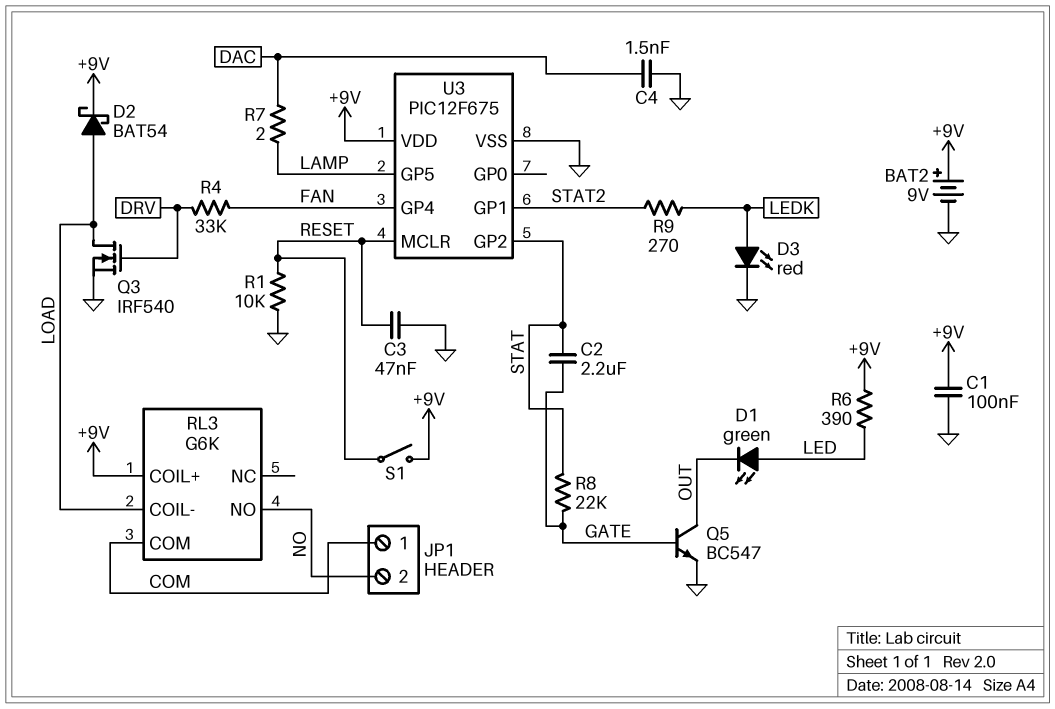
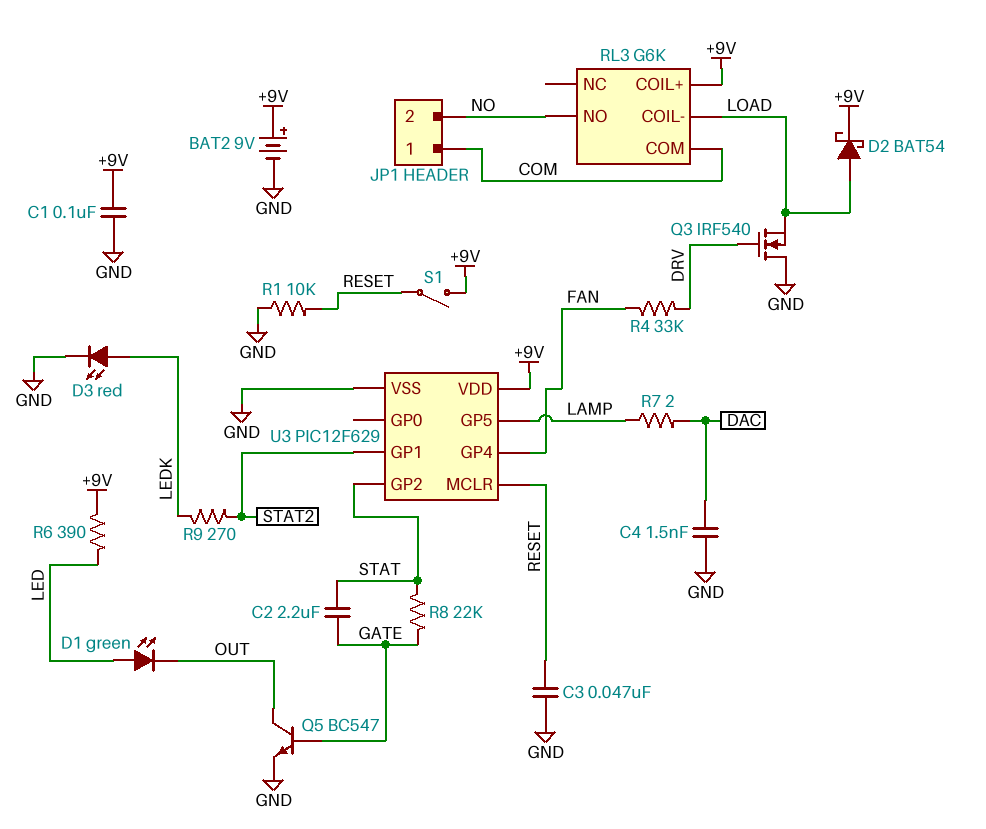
Q3: NMOS IRF540 (G DRV, D LOAD, S GND) -> NMOS IRF540 (G DRV, D GND, S LOAD)
U3: PIC12F675 -> PIC12F629

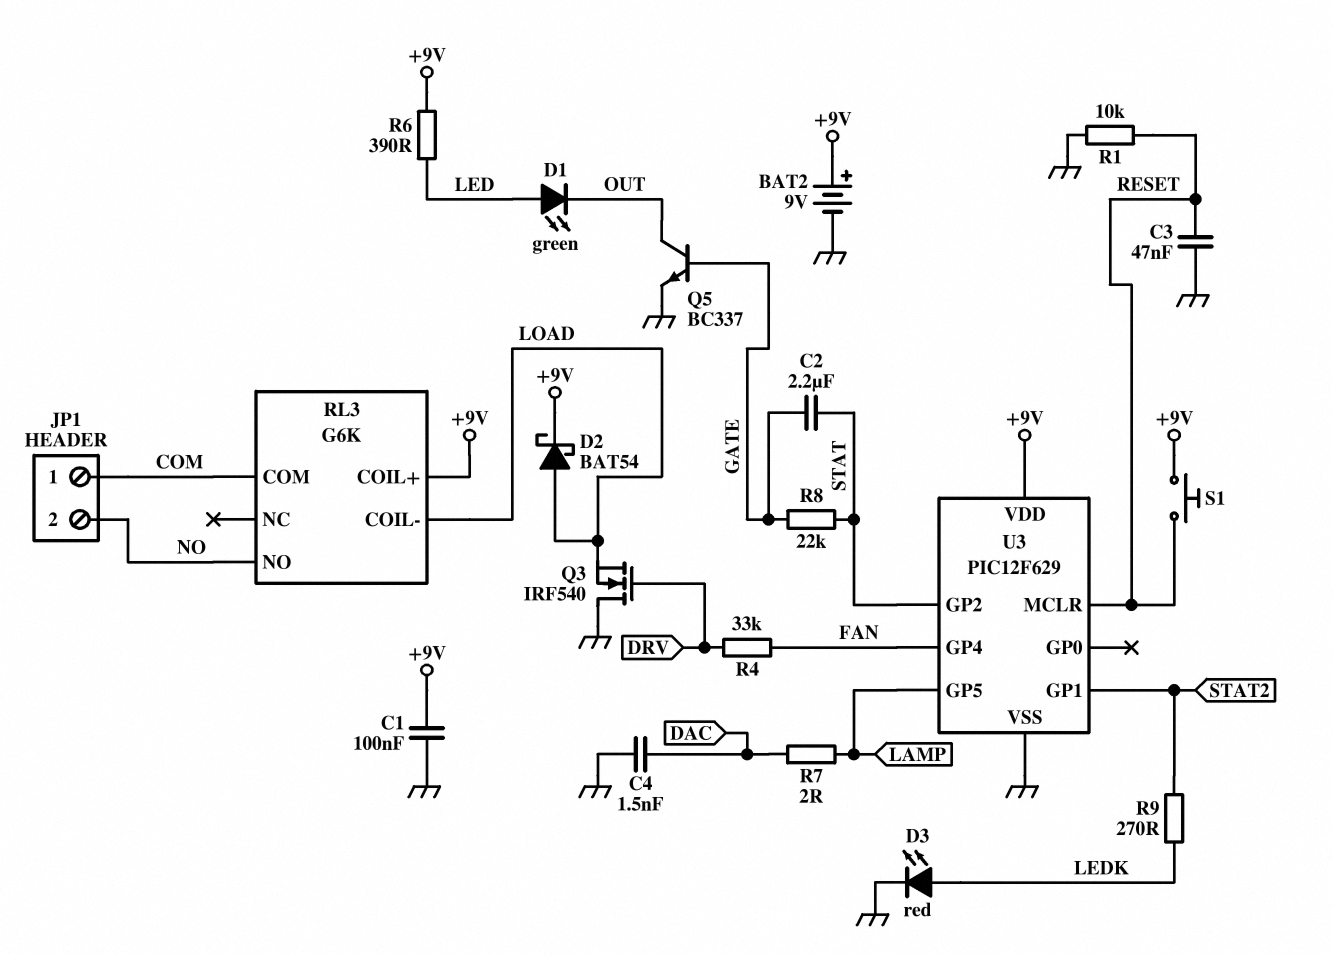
Q5: NPN BC547 (B GATE, C OUT, E GND) -> NPN BC337 (B GATE, C OUT, E GND)
S1: switch (+9V, RESET) -> button (+9V, RESET)

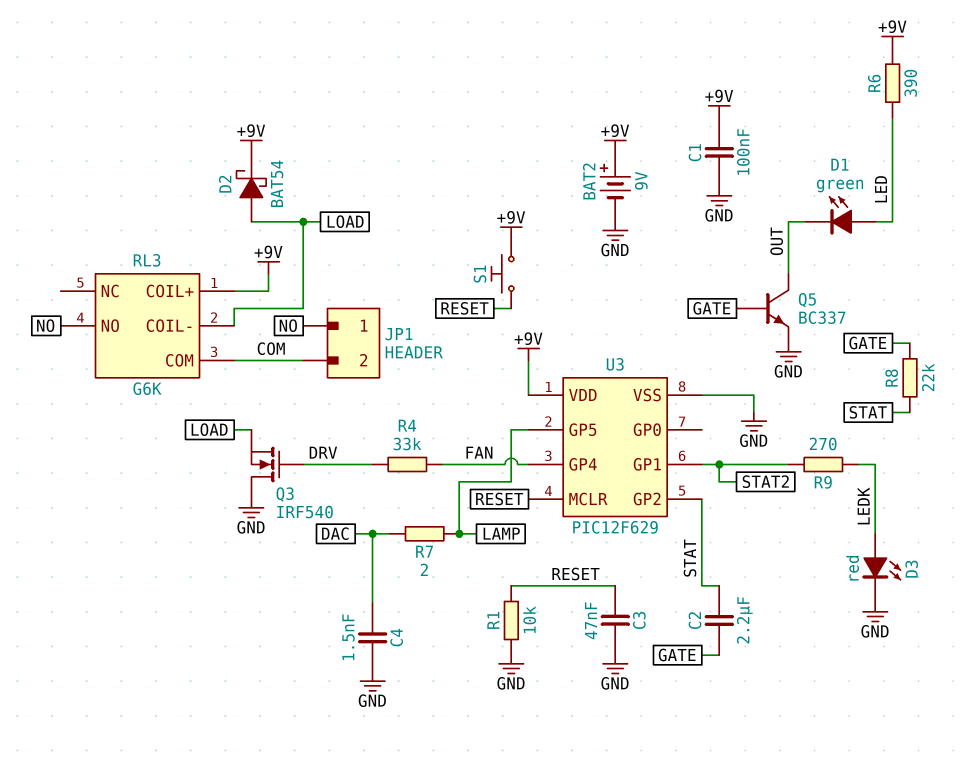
JP1 pin 1: COM -> NO
JP1 pin 2: NO -> COM

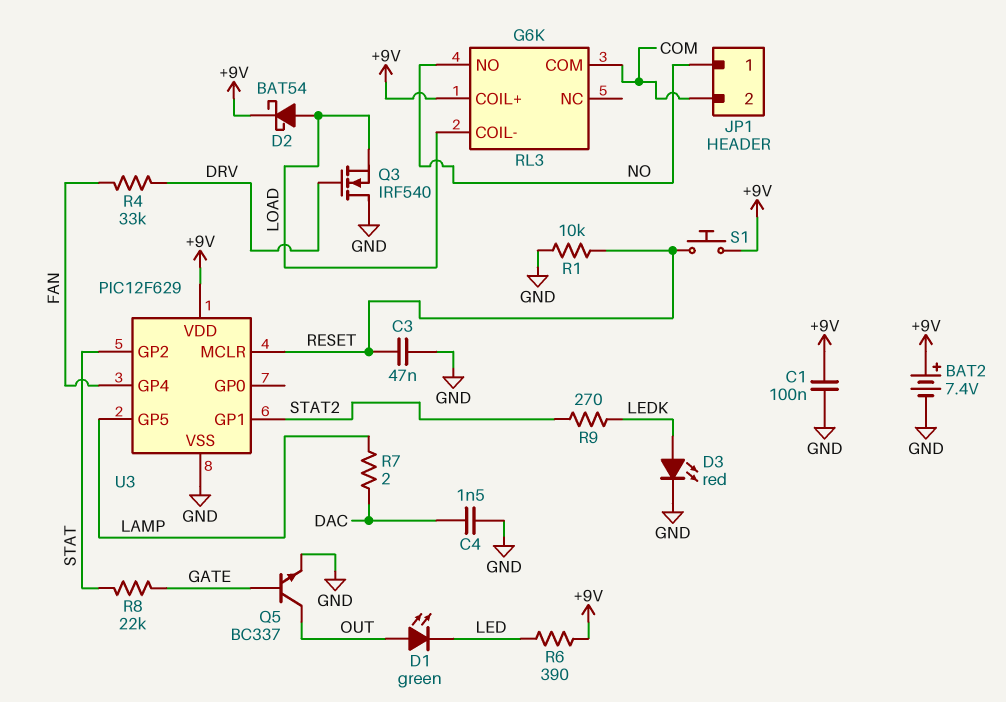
BAT2: 9V (plus +9V, minus GND) -> 7.4V (plus +9V, minus GND)
C2: 2.2uF (GATE, STAT) -> none
D1: LED green (A LED, K OUT) -> LED green (A OUT, K LED)

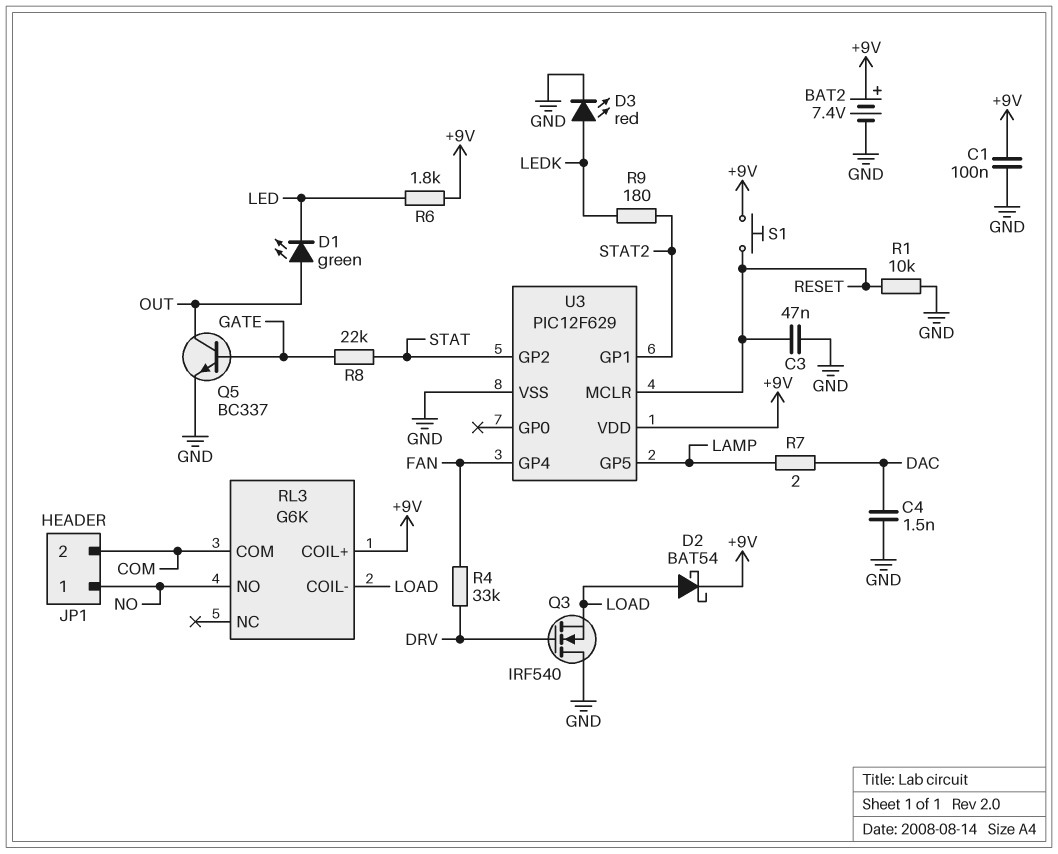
R6: 390 (+9V, LED) -> 1.8k (+9V, LED)
R9: 270 (LEDK, STAT2) -> 180 (LEDK, STAT2)

